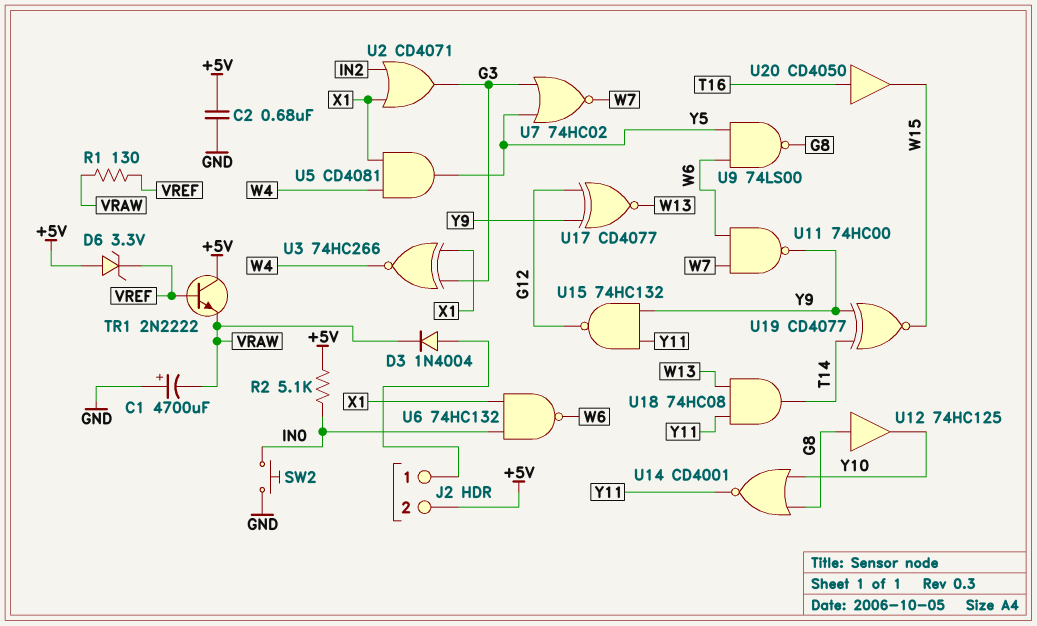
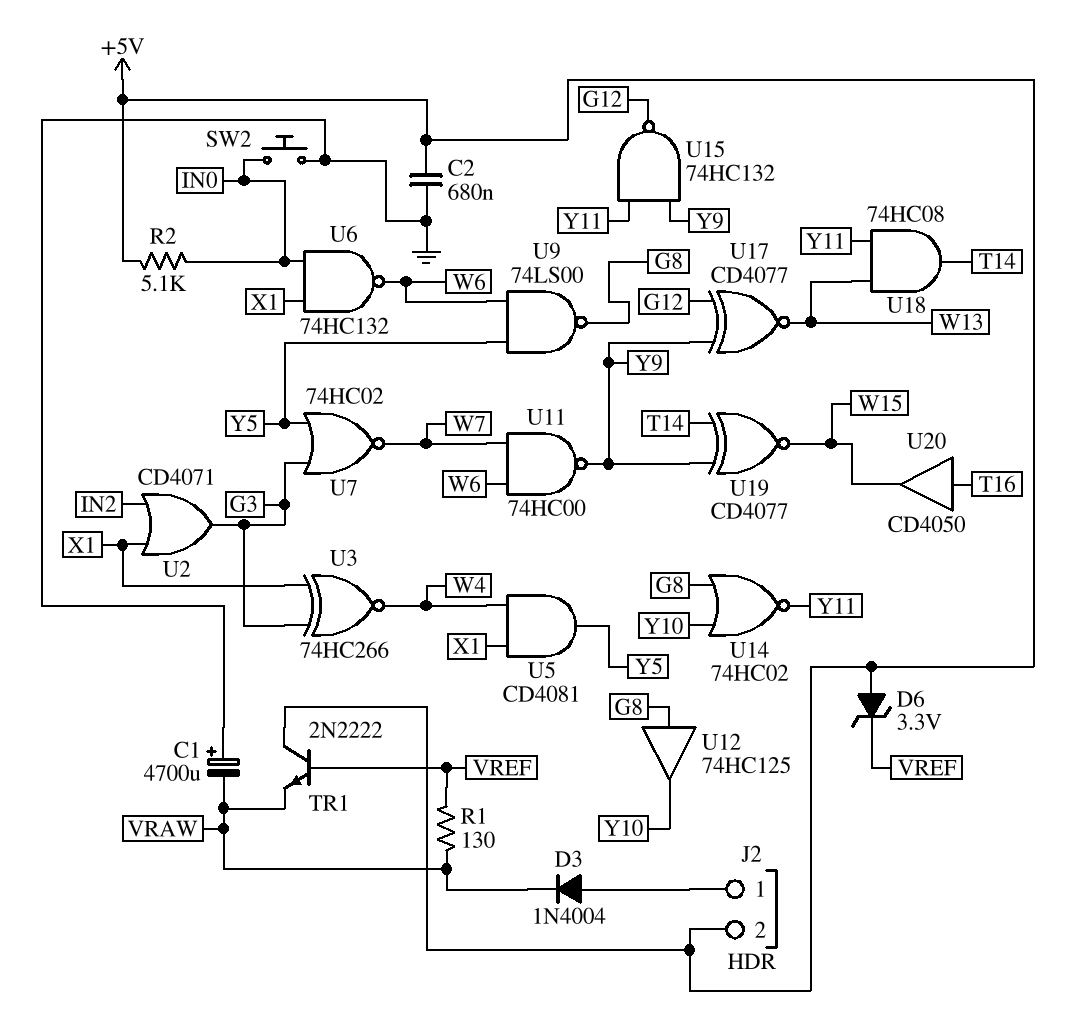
U14: NOR CD4001 (in G8, in Y10, out Y11) -> NOR 74HC02 (in G8, in Y10, out Y11)

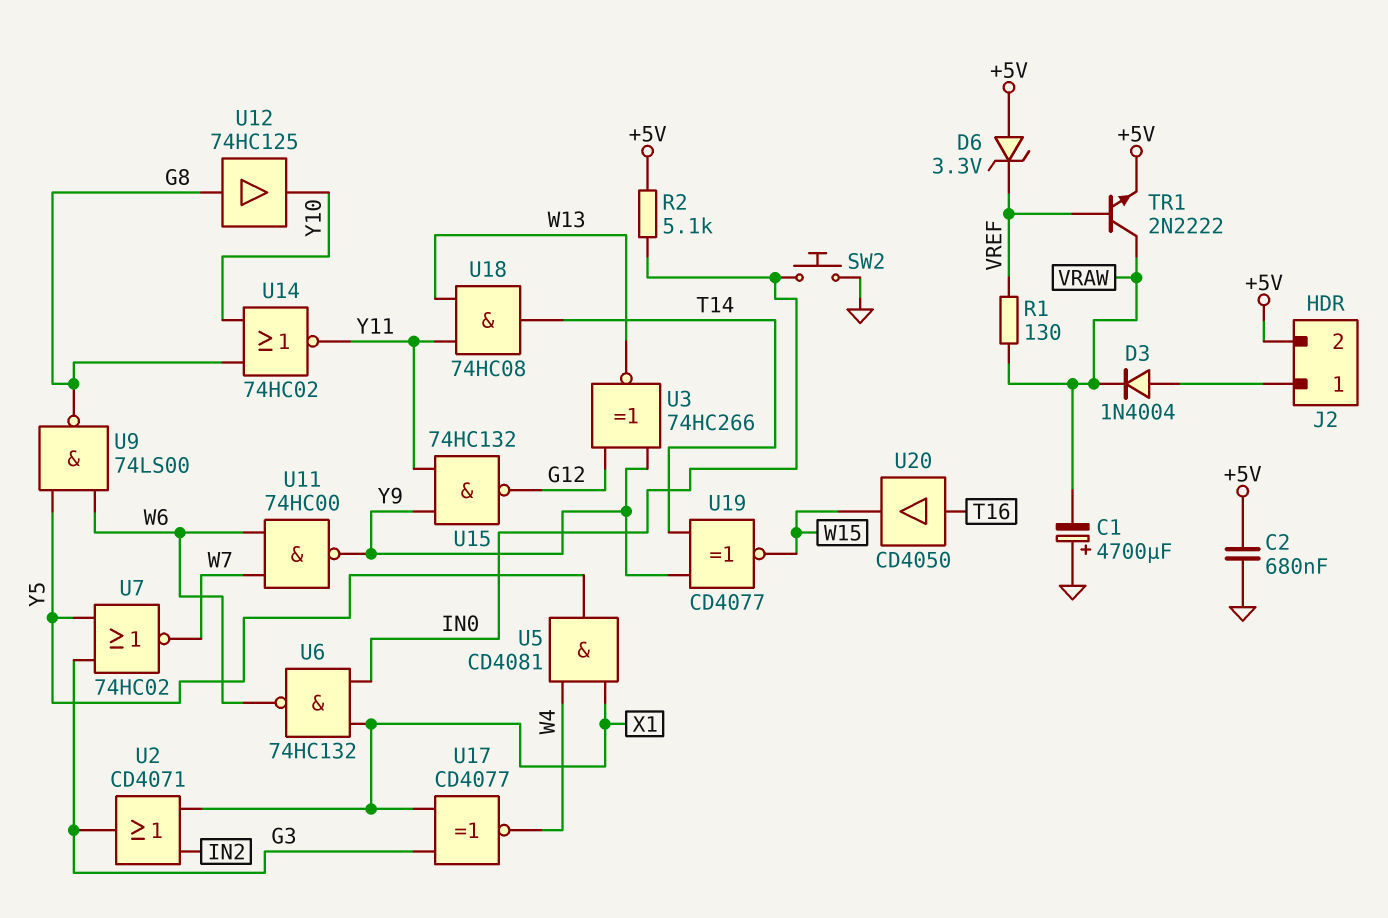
TR1: NPN 2N2222 (B VREF, C +5V, E VRAW) -> NPN 2N2222 (B VREF, C VRAW, E +5V)
U3: XNOR 74HC266 (in G3, in X1, out W4) -> XNOR 74HC266 (in G12, in Y9, out W13)
U17: XNOR CD4077 (in G12, in Y9, out W13) -> XNOR CD4077 (in G3, in X1, out W4)

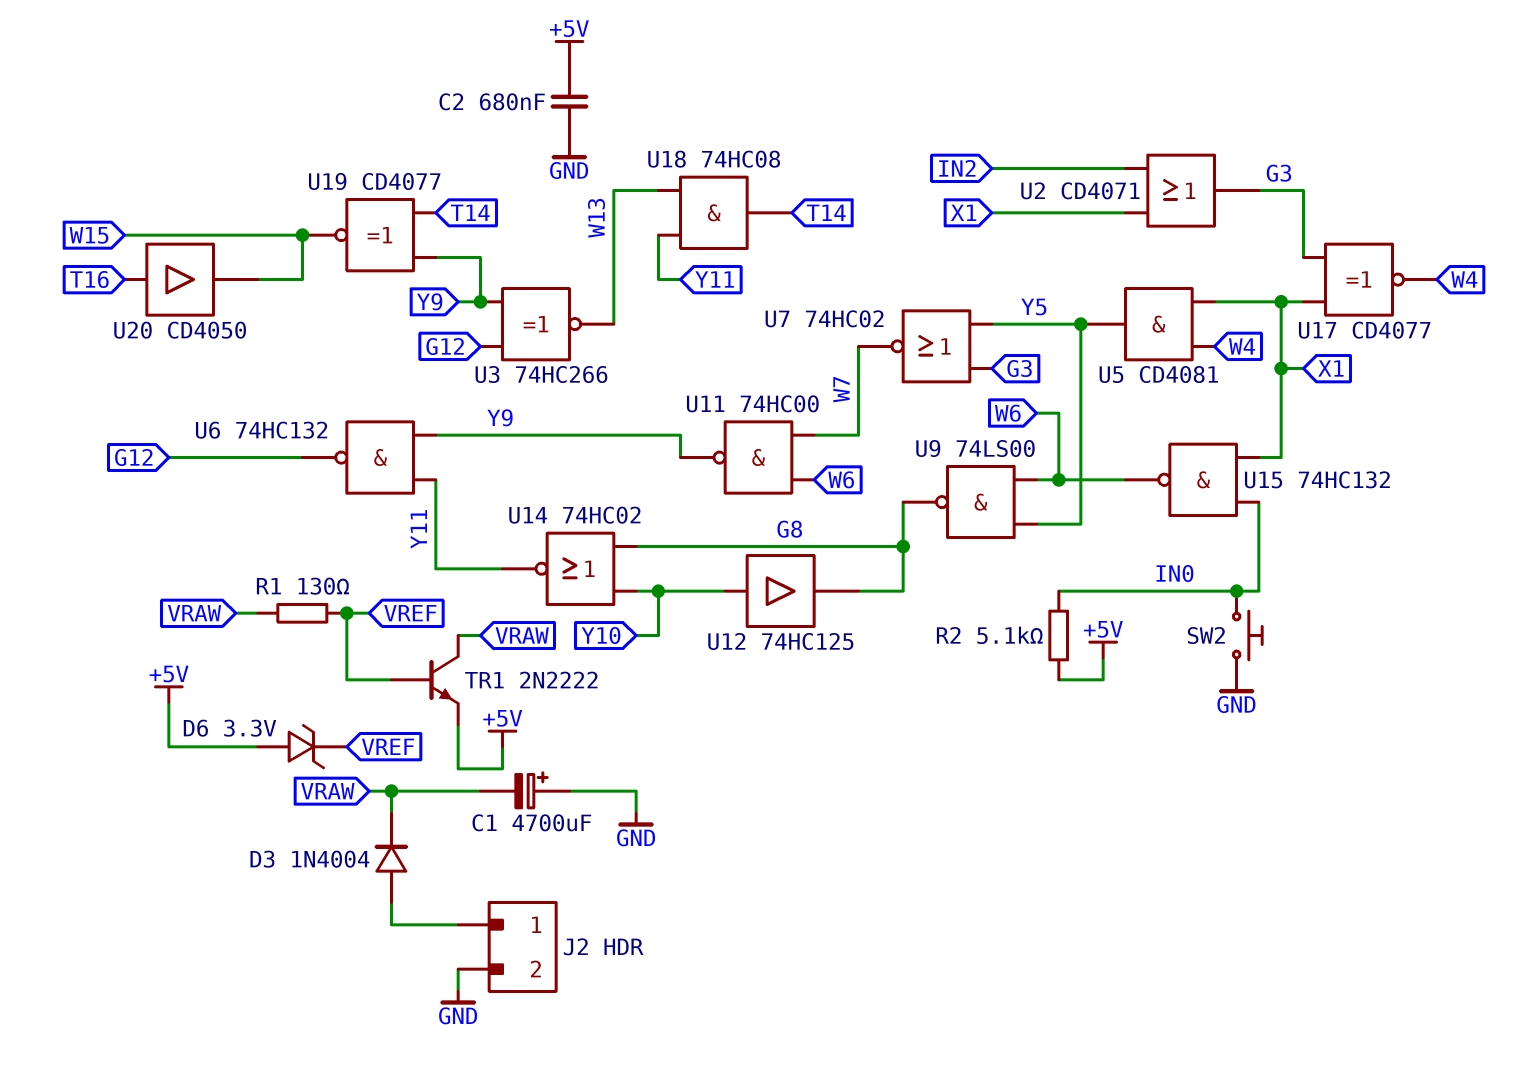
J2 pin 2: +5V -> GND
U6: NAND 74HC132 (in IN0, in X1, out W6) -> NAND 74HC132 (in Y9, in Y11, out G12)
U12: buffer 74HC125 (in G8, out Y10) -> buffer 74HC125 (in Y10, out G8)
U15: NAND 74HC132 (in Y9, in Y11, out G12) -> NAND 74HC132 (in IN0, in X1, out W6)

